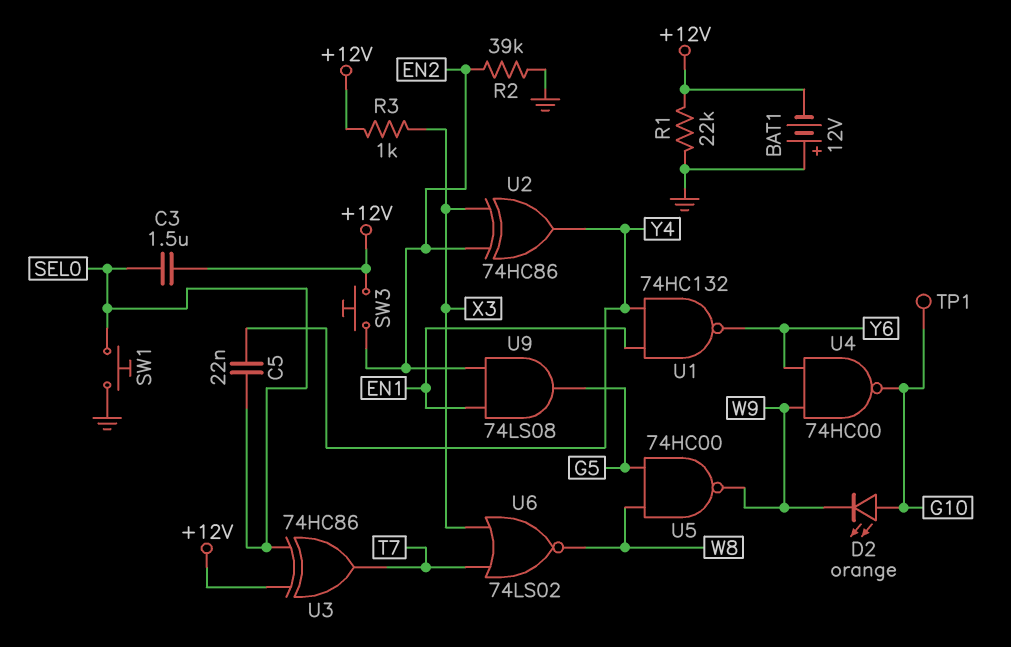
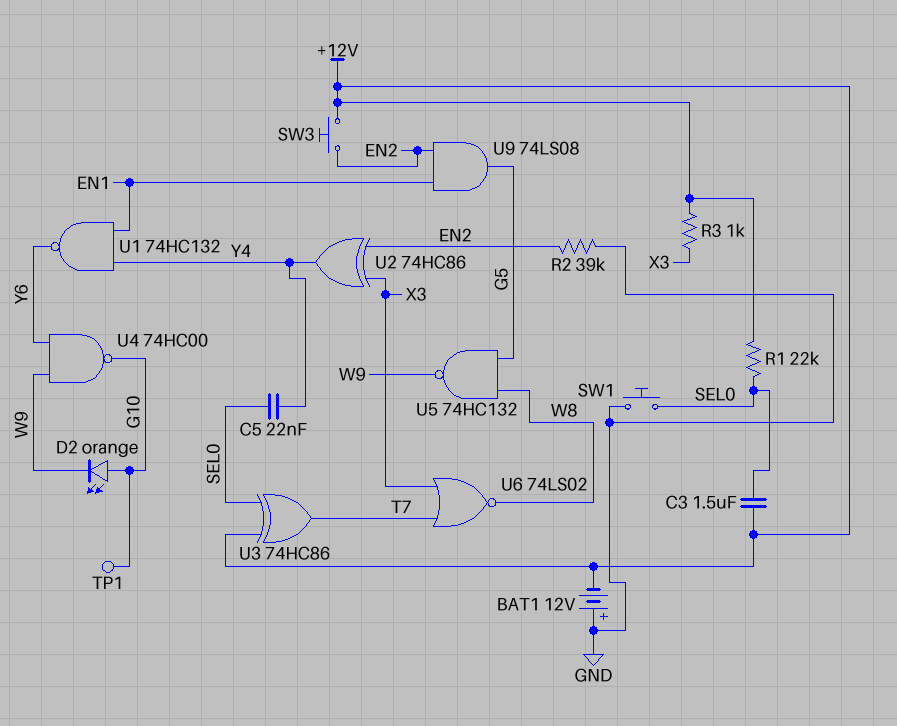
R1: 22k (+12V, GND) -> 22k (+12V, SEL0)
U5: NAND 74HC00 (in G5, in W8, out W9) -> NAND 74HC132 (in G5, in W8, out W9)

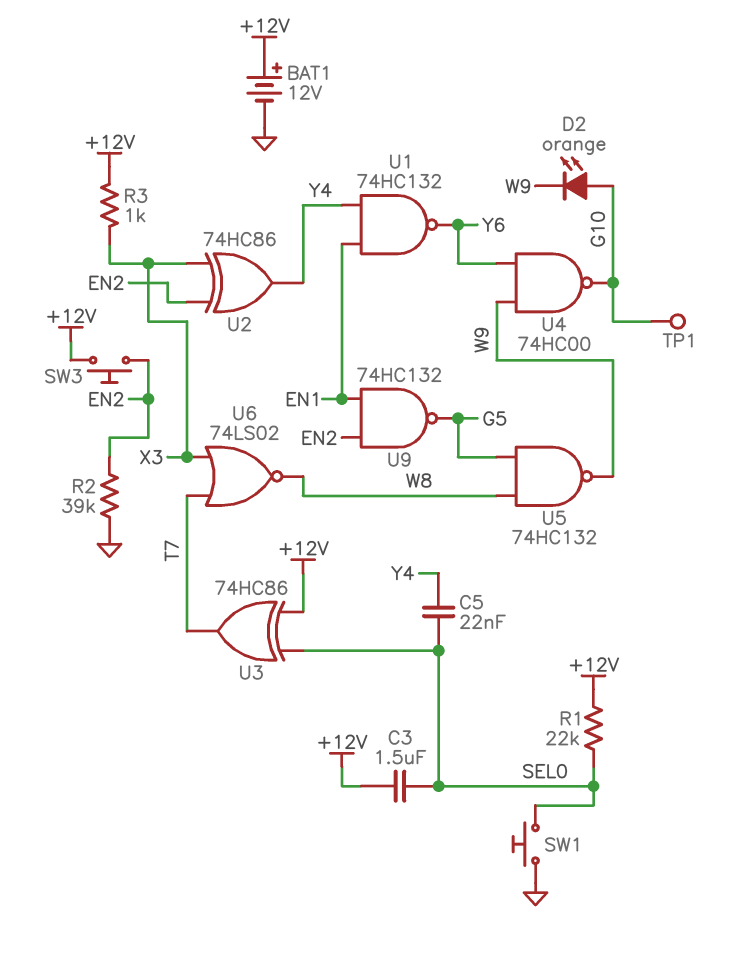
BAT1: 12V (plus GND, minus +12V) -> 12V (plus +12V, minus GND)
U9: AND 74LS08 (in EN1, in EN2, out G5) -> NAND 74HC132 (in EN1, in EN2, out G5)

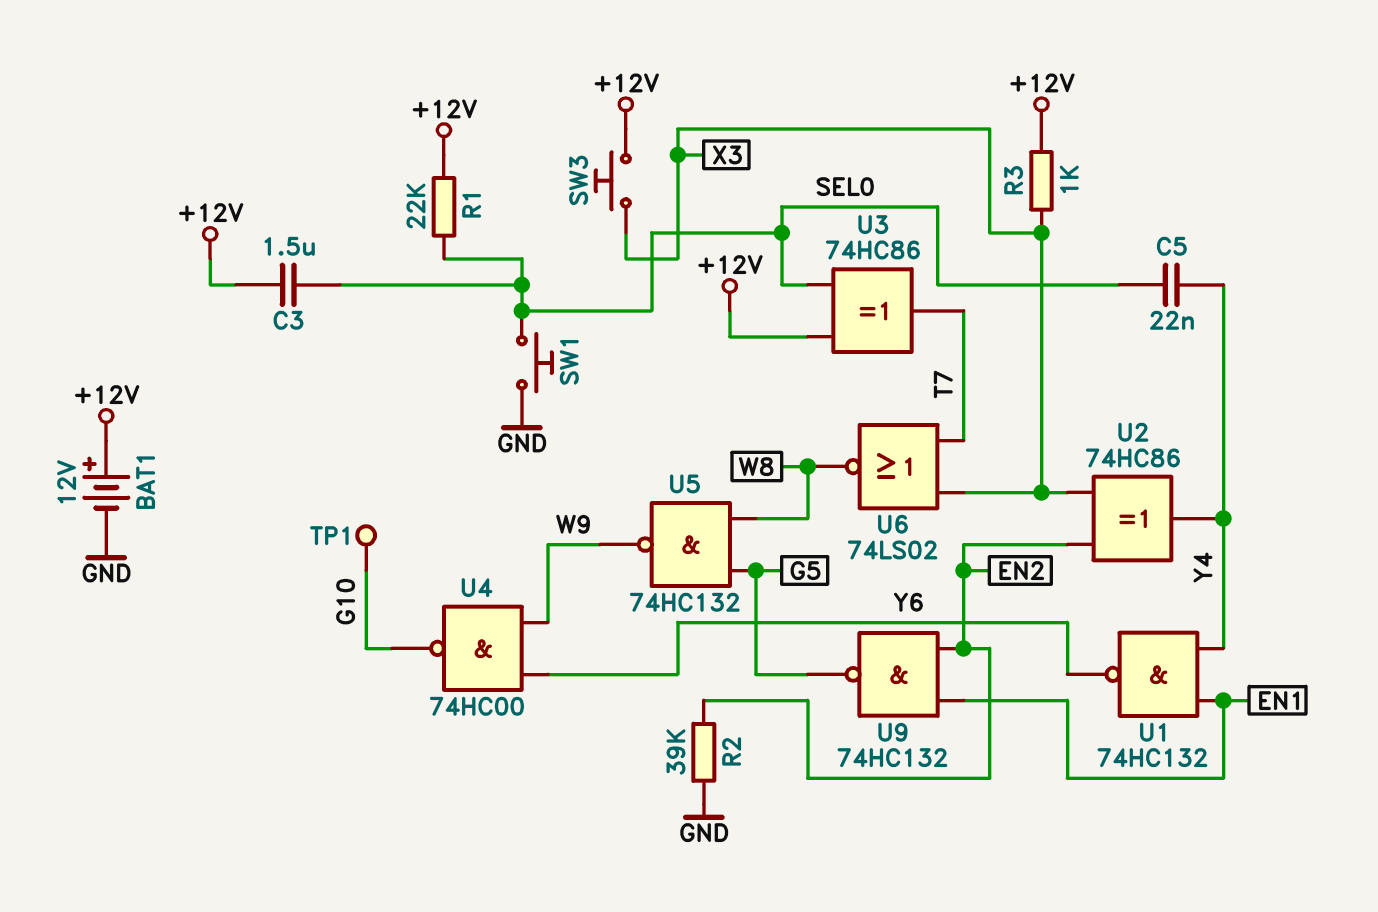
D2: LED orange (A G10, K W9) -> none
SW3: button (+12V, EN2) -> button (+12V, X3)

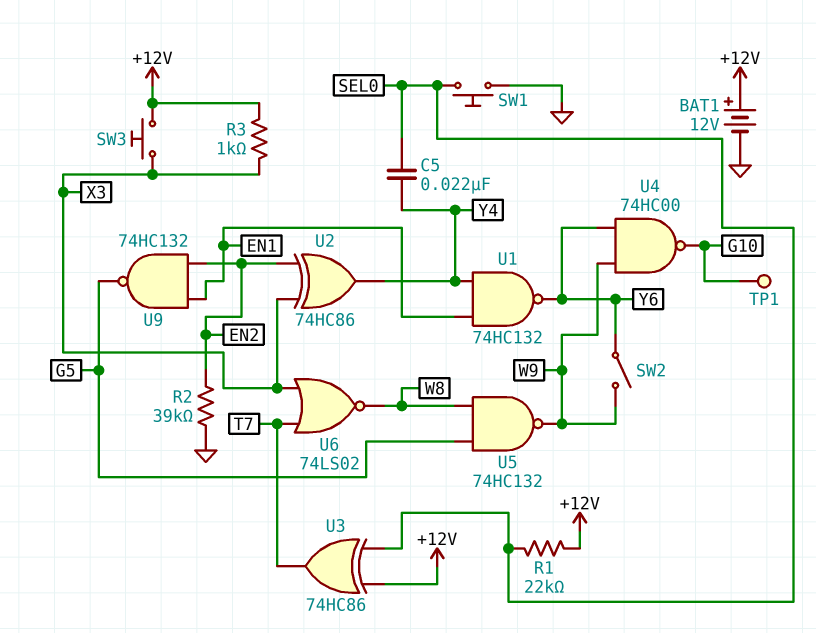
C3: 1.5uF (+12V, SEL0) -> none
SW2: none -> switch (W9, Y6)

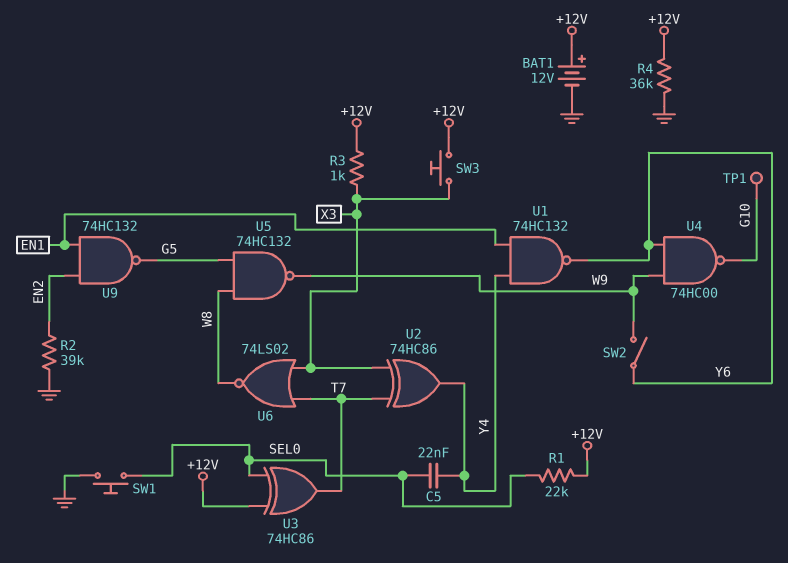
R4: none -> 36k (+12V, GND)
U2: XOR 74HC86 (in EN2, in X3, out Y4) -> XOR 74HC86 (in T7, in X3, out Y4)

